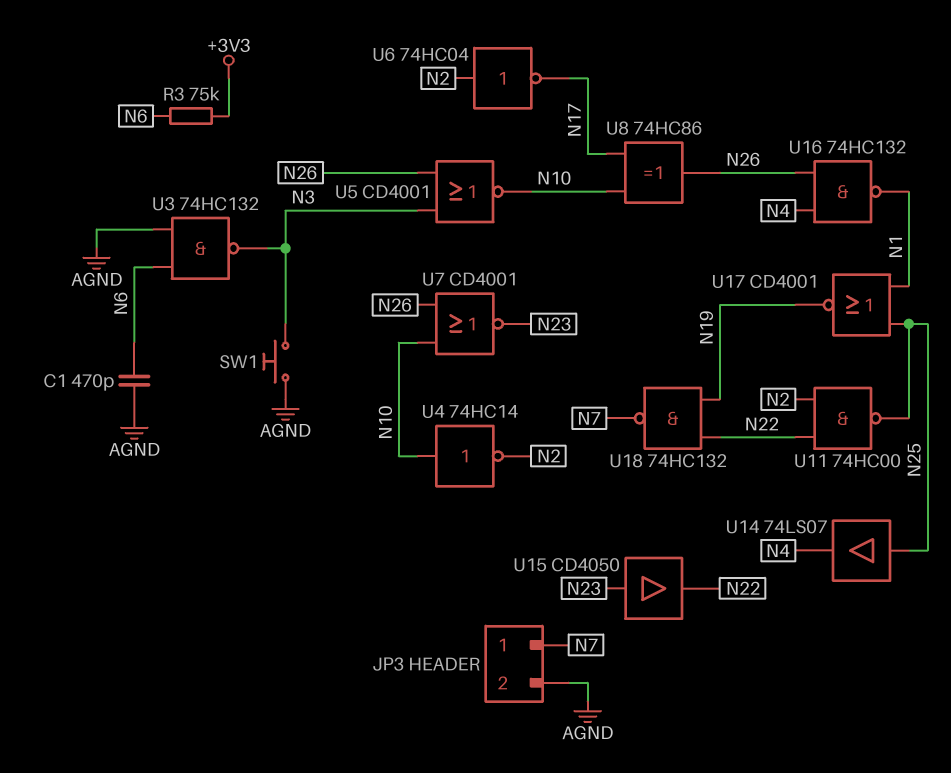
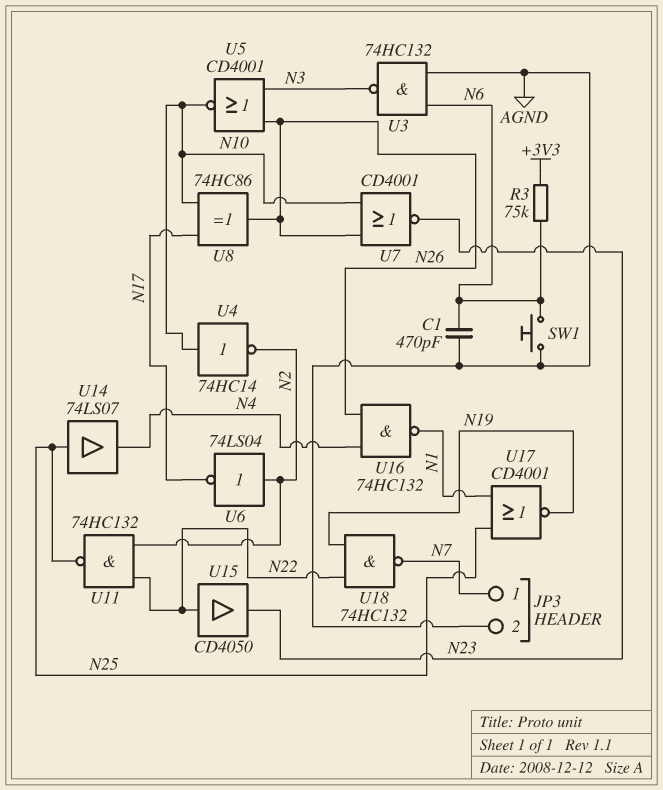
SW1: button (AGND, N3) -> button (AGND, N6)
U6: NOT 74HC04 (in N2, out N17) -> NOT 74LS04 (in N2, out N17)
U11: NAND 74HC00 (in N2, in N22, out N25) -> NAND 74HC132 (in N2, in N22, out N25)
U15: buffer CD4050 (in N23, out N22) -> buffer CD4050 (in N22, out N23)

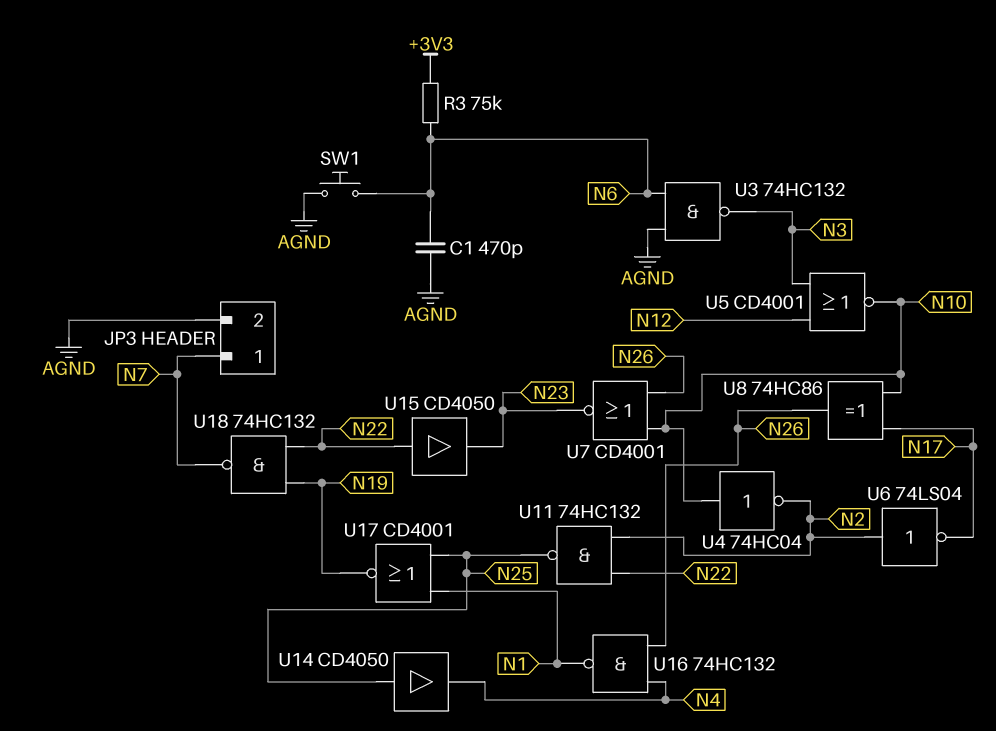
U4: NOT 74HC14 (in N10, out N2) -> NOT 74HC04 (in N10, out N2)
U5: NOR CD4001 (in N3, in N26, out N10) -> NOR CD4001 (in N3, in N12, out N10)
U14: buffer 74LS07 (in N25, out N4) -> buffer CD4050 (in N25, out N4)

